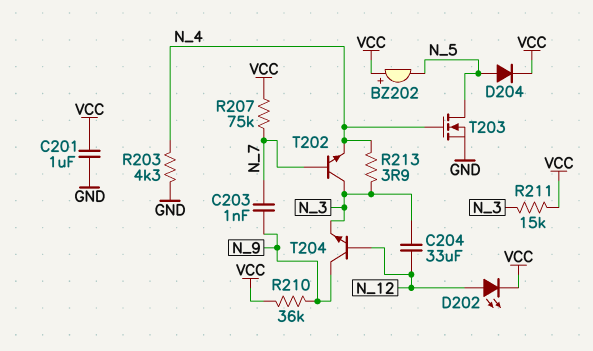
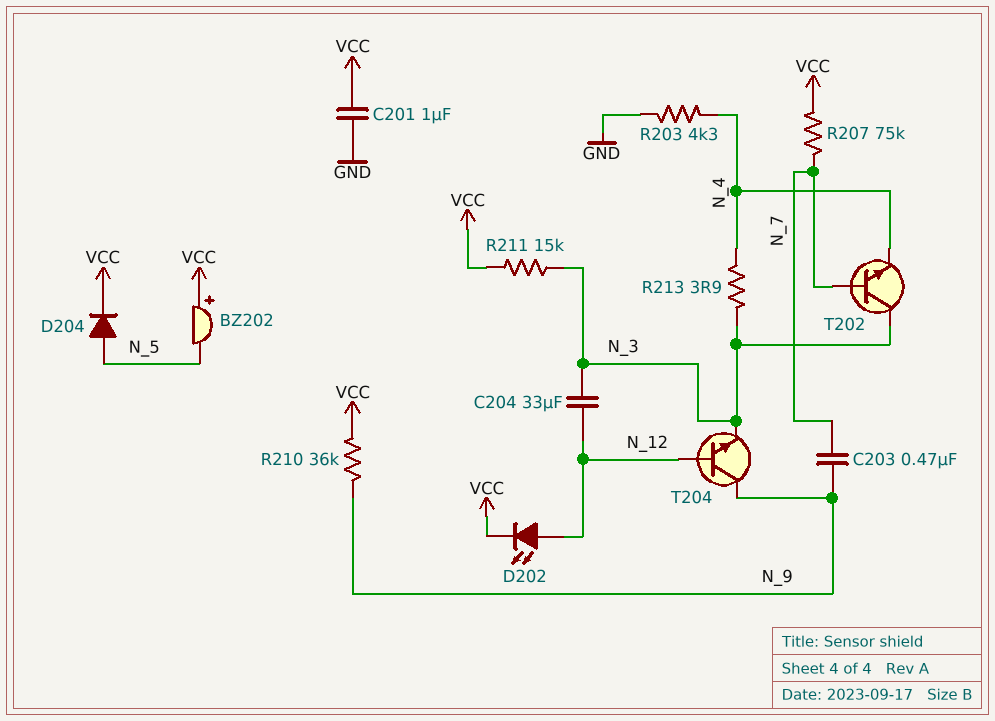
C203: 1nF (N_7, N_9) -> 470nF (N_7, N_9)
T203: NMOS (G N_4, D N_5, S GND) -> none

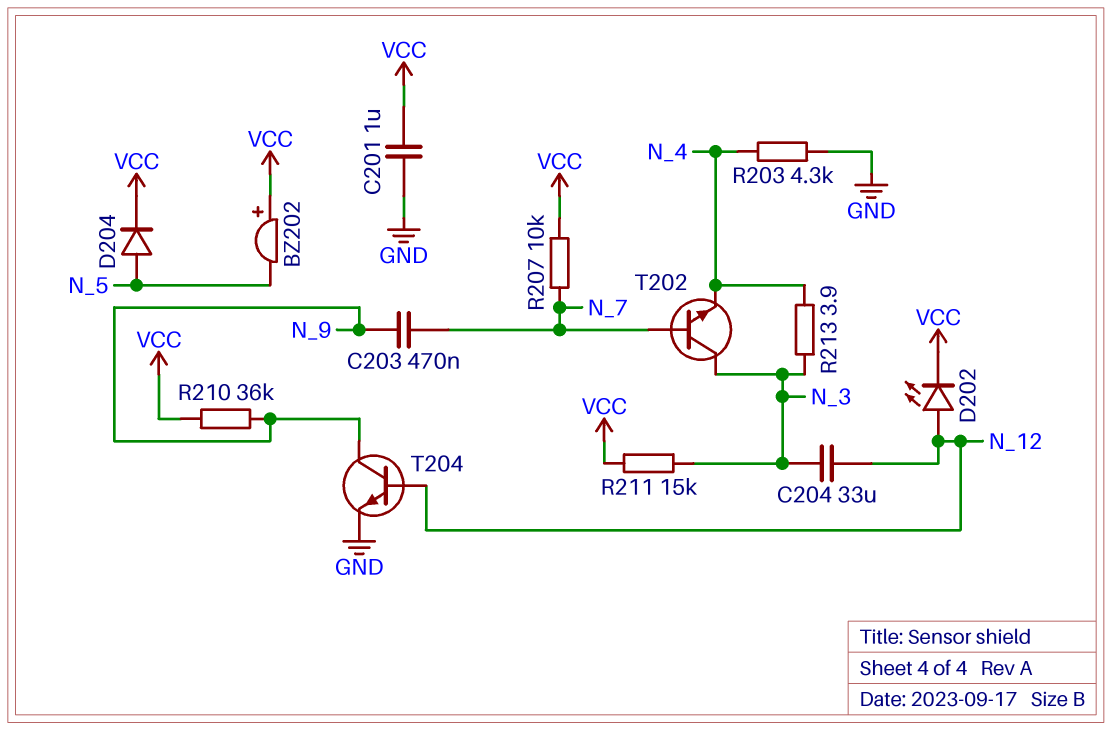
R207: 75k (N_7, VCC) -> 10k (N_7, VCC)
T204: NPN (B N_12, C N_9, E N_3) -> NPN (B N_12, C N_9, E GND)

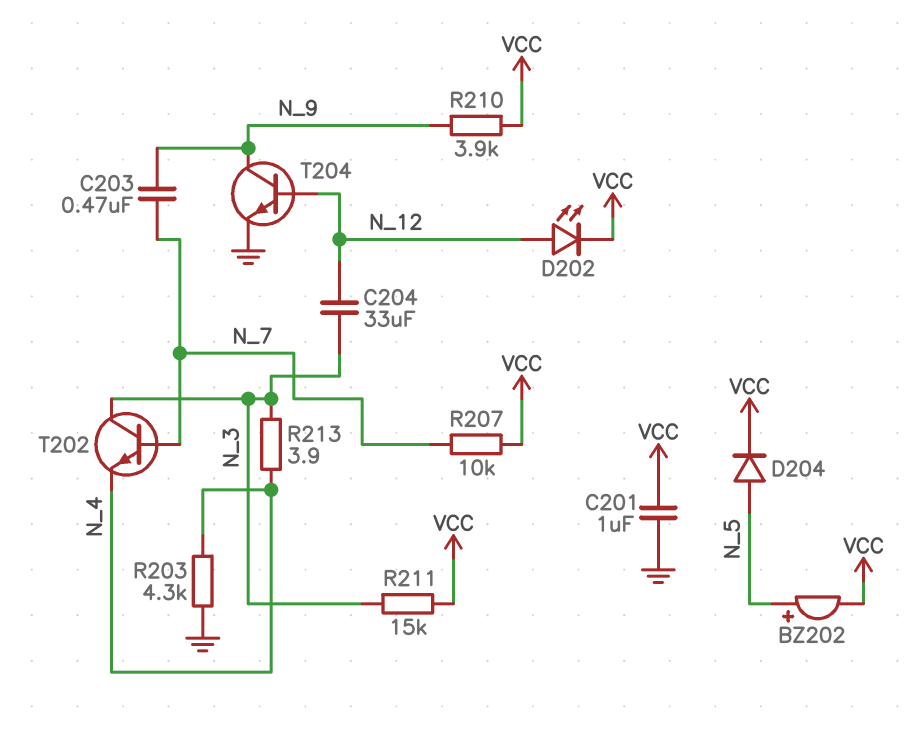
BZ202: buzzer (plus VCC, minus N_5) -> buzzer (plus N_5, minus VCC)
R210: 36k (N_9, VCC) -> 3.9k (N_9, VCC)

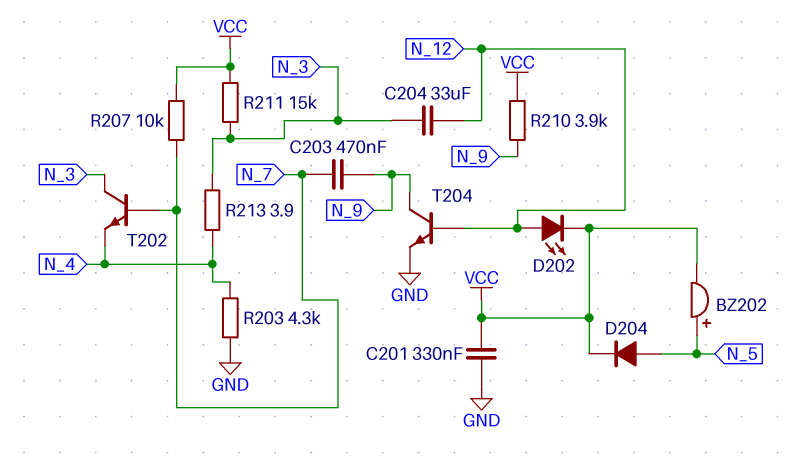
C201: 1uF (GND, VCC) -> 330nF (GND, VCC)

